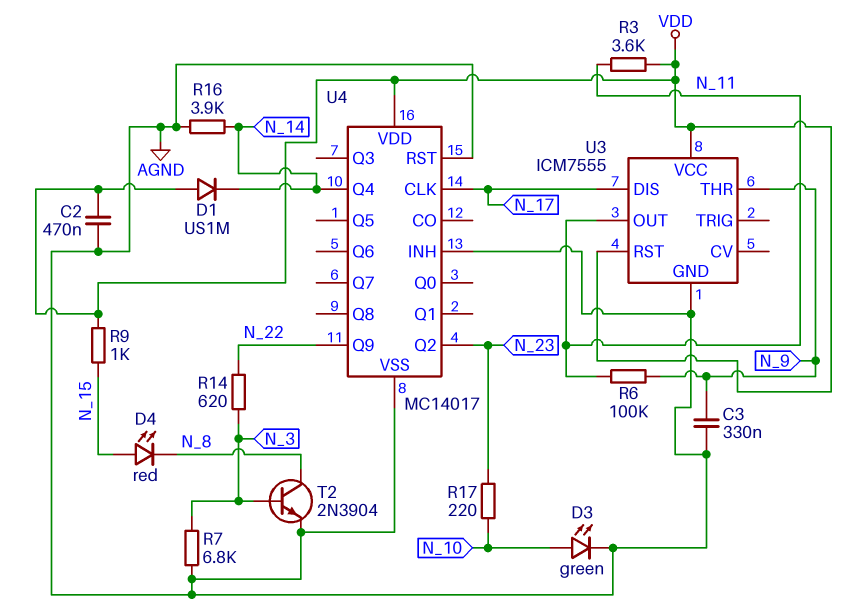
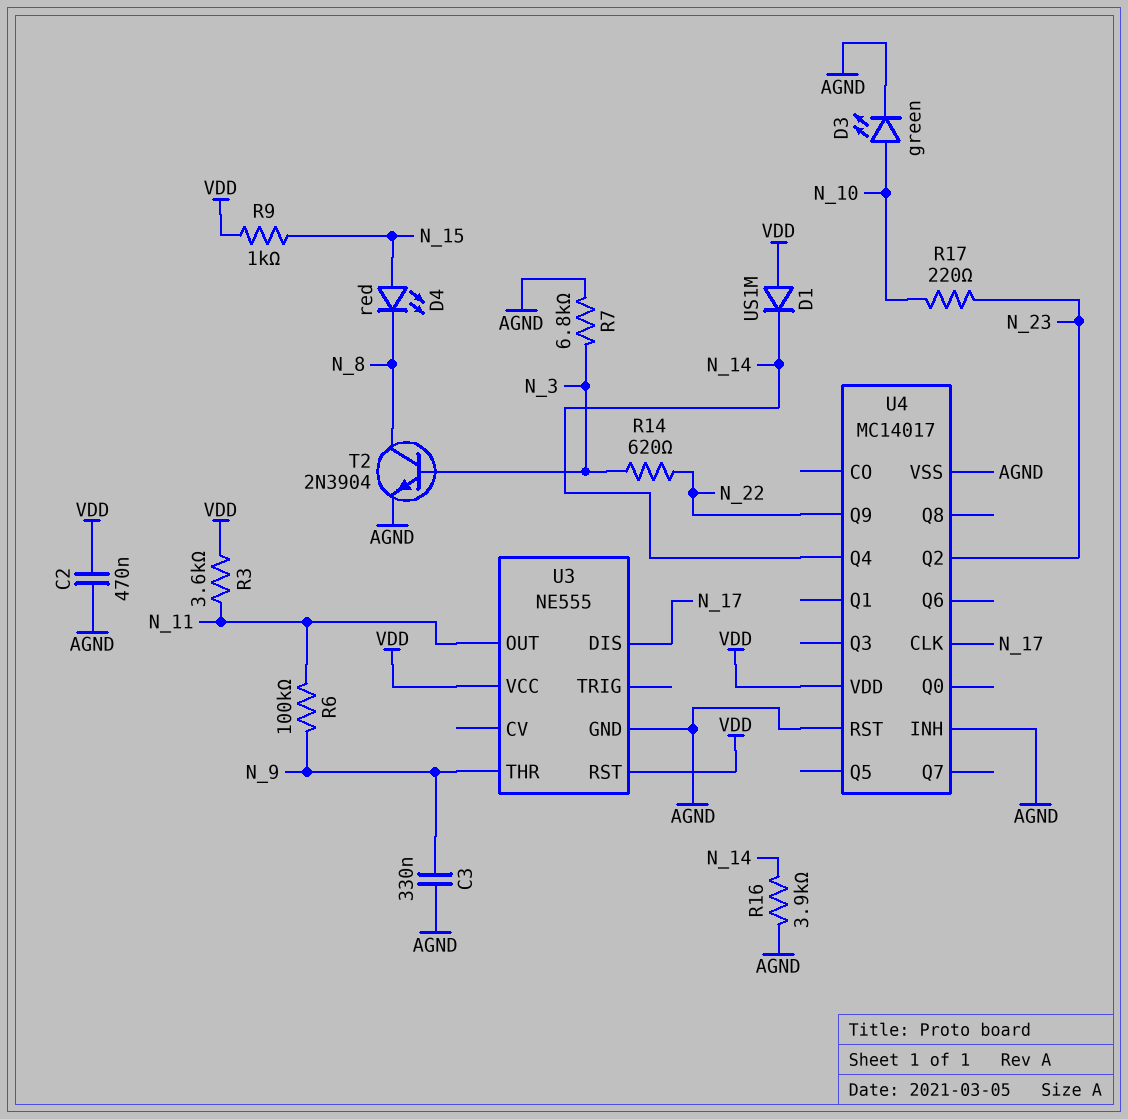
U3: ICM7555 -> NE555

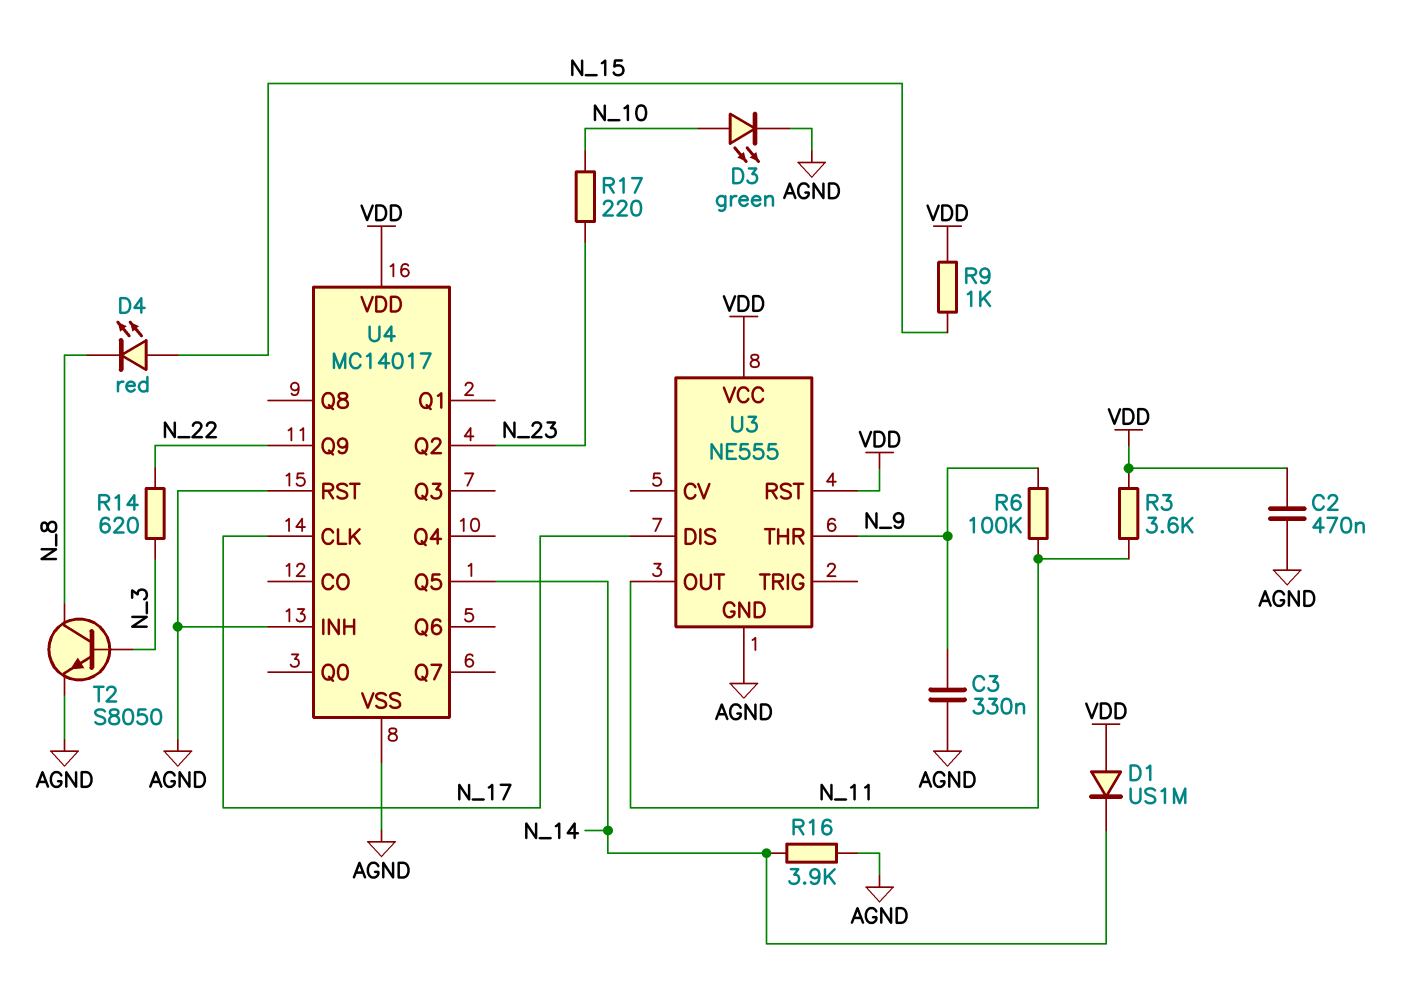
R7: 6.8k (AGND, N_3) -> none
T2: NPN 2N3904 (B N_3, C N_8, E AGND) -> NPN S8050 (B N_3, C N_8, E AGND)
U4 pin Q4: N_14 -> none
U4 pin Q5: none -> N_14

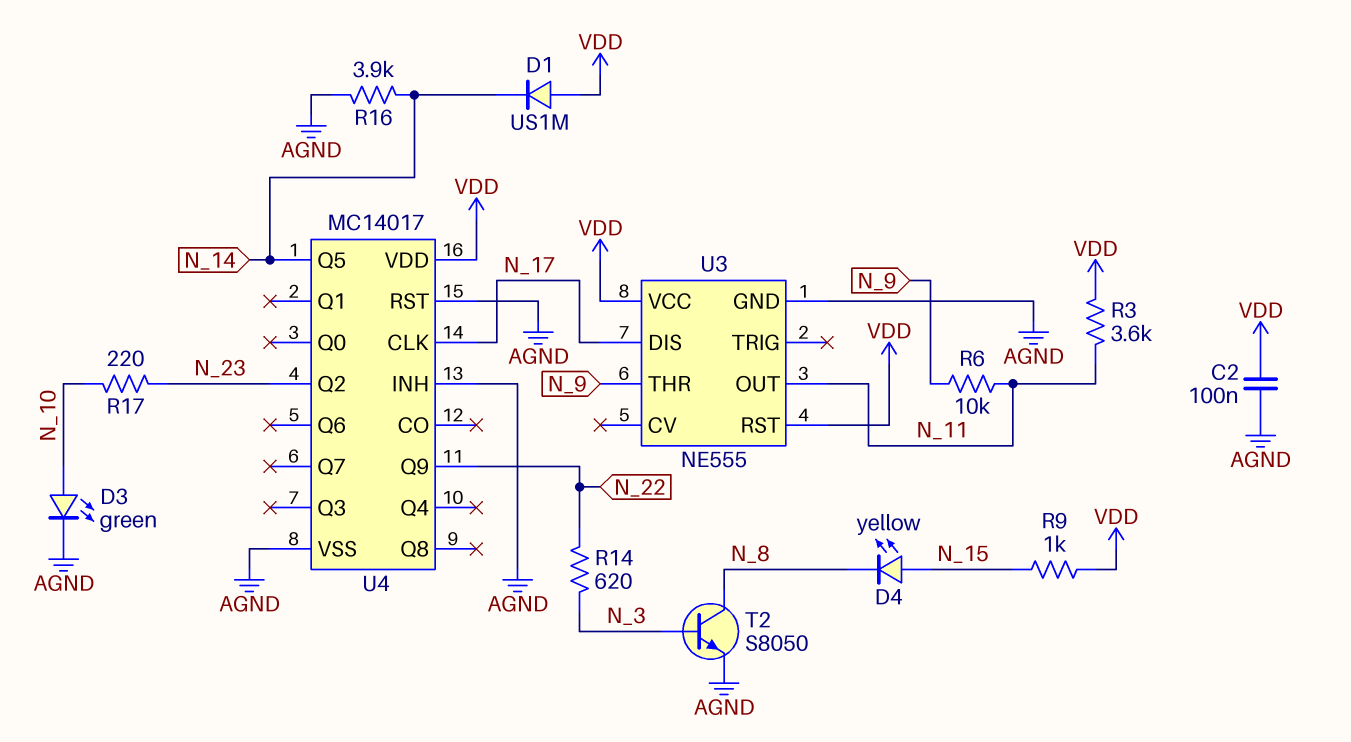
C2: 470nF (AGND, VDD) -> 100nF (AGND, VDD)
C3: 330nF (AGND, N_9) -> none
D4: LED red (A N_15, K N_8) -> LED yellow (A N_15, K N_8)
R6: 100k (N_9, N_11) -> 10k (N_9, N_11)

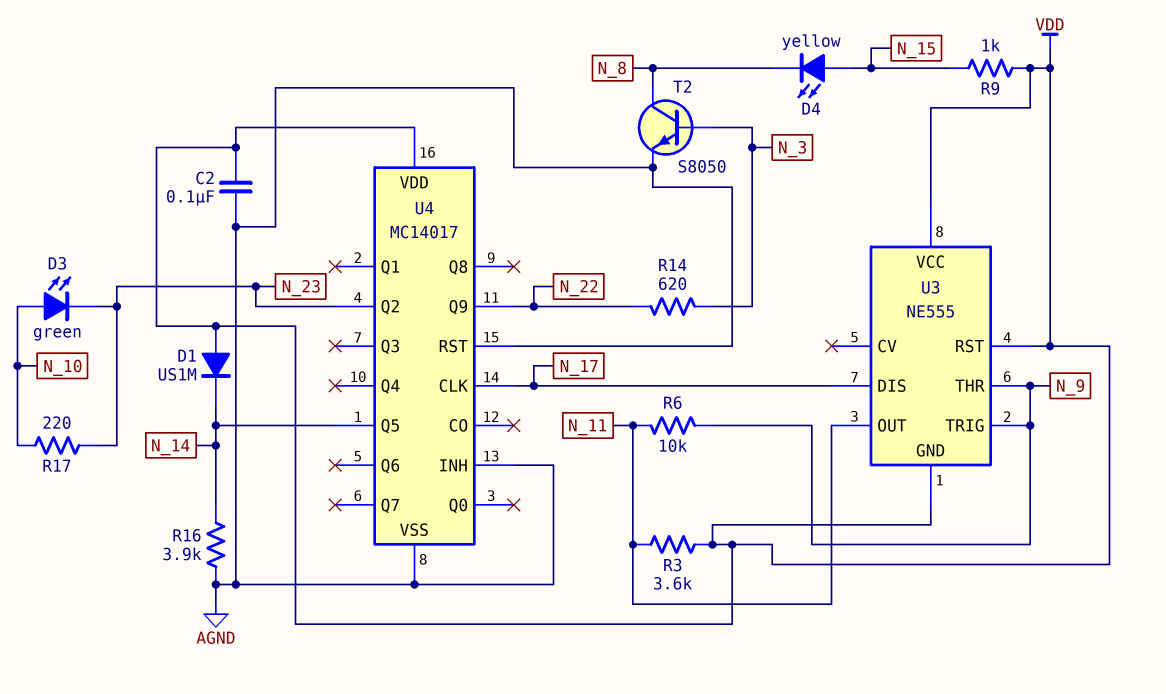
D3: LED green (A N_10, K AGND) -> LED green (A N_10, K N_23)
U3 pin GND: AGND -> VDD
U3 pin TRIG: none -> N_9

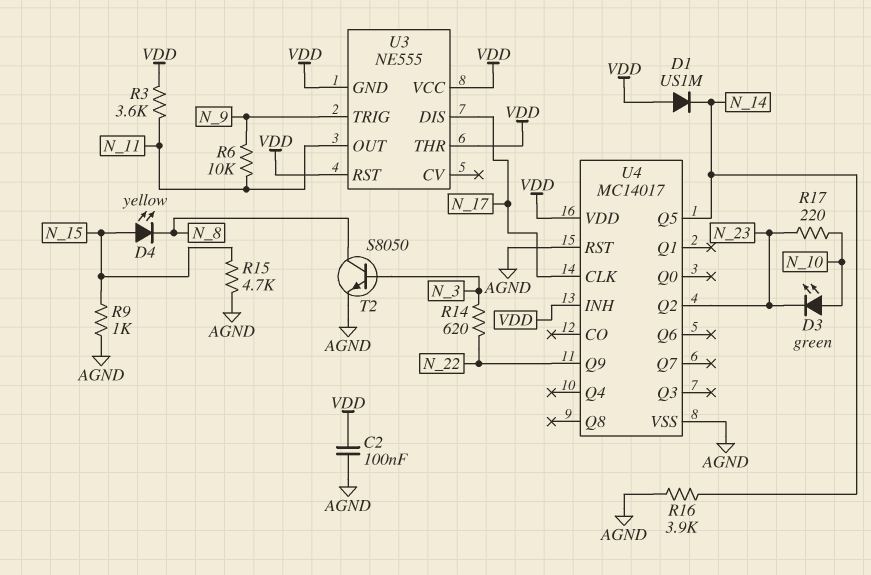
R9: 1k (N_15, VDD) -> 1k (AGND, N_15)
R15: none -> 4.7k (AGND, N_15)
U3 pin THR: N_9 -> VDD
U4 pin INH: AGND -> VDD

